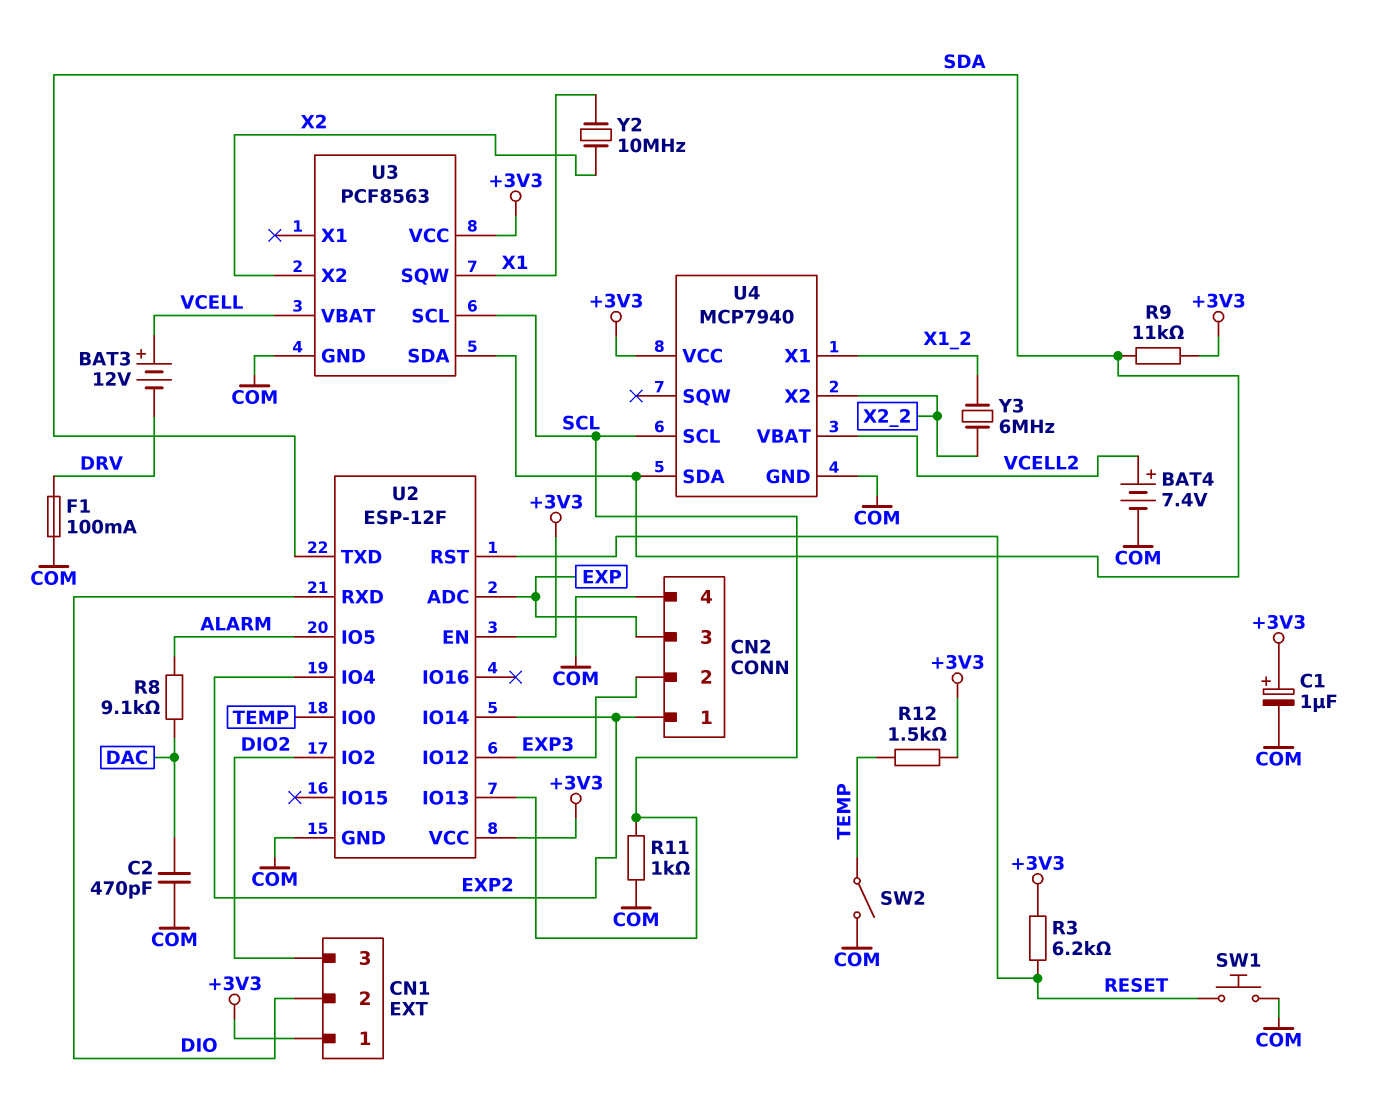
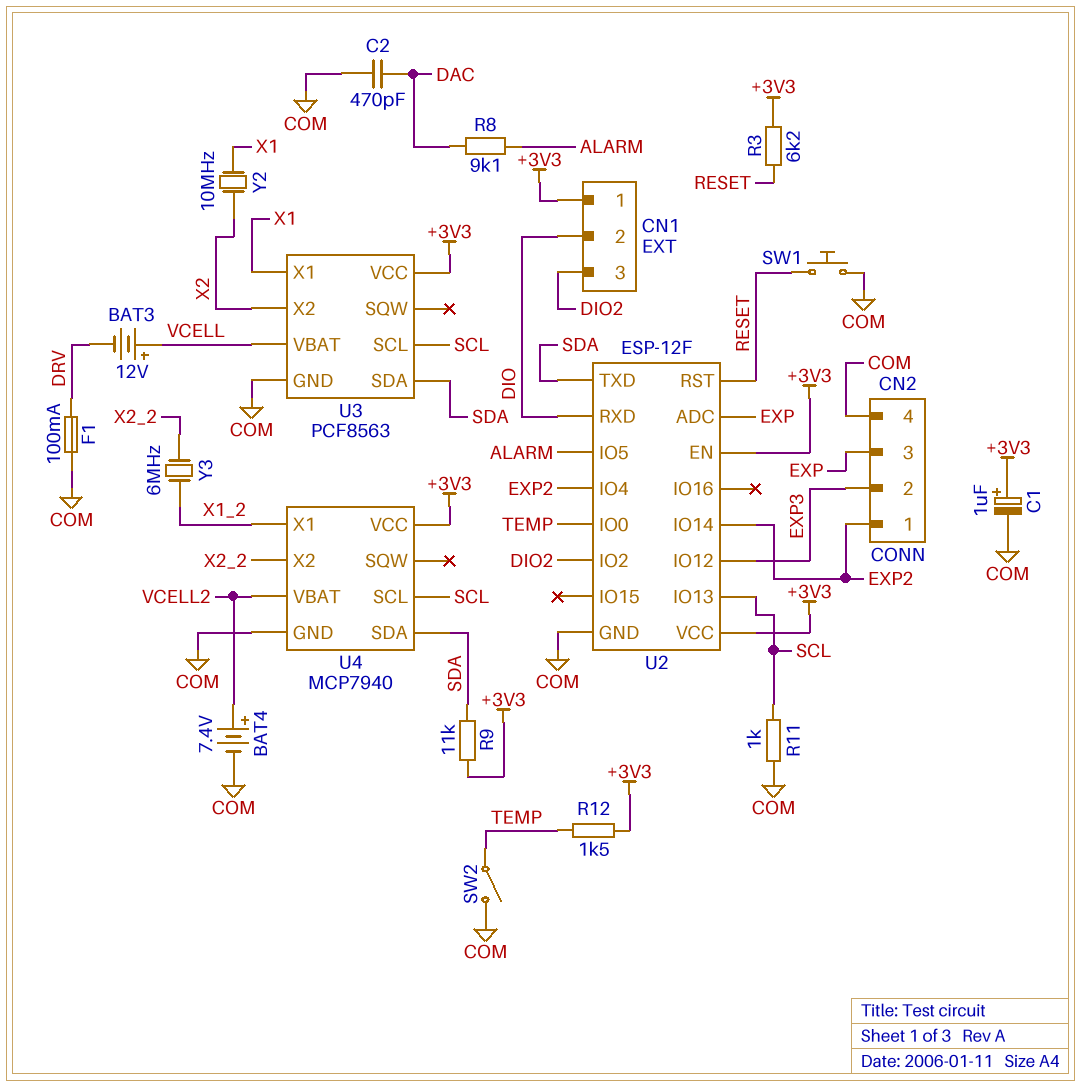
U3 pin SQW: X1 -> none
U3 pin X1: none -> X1

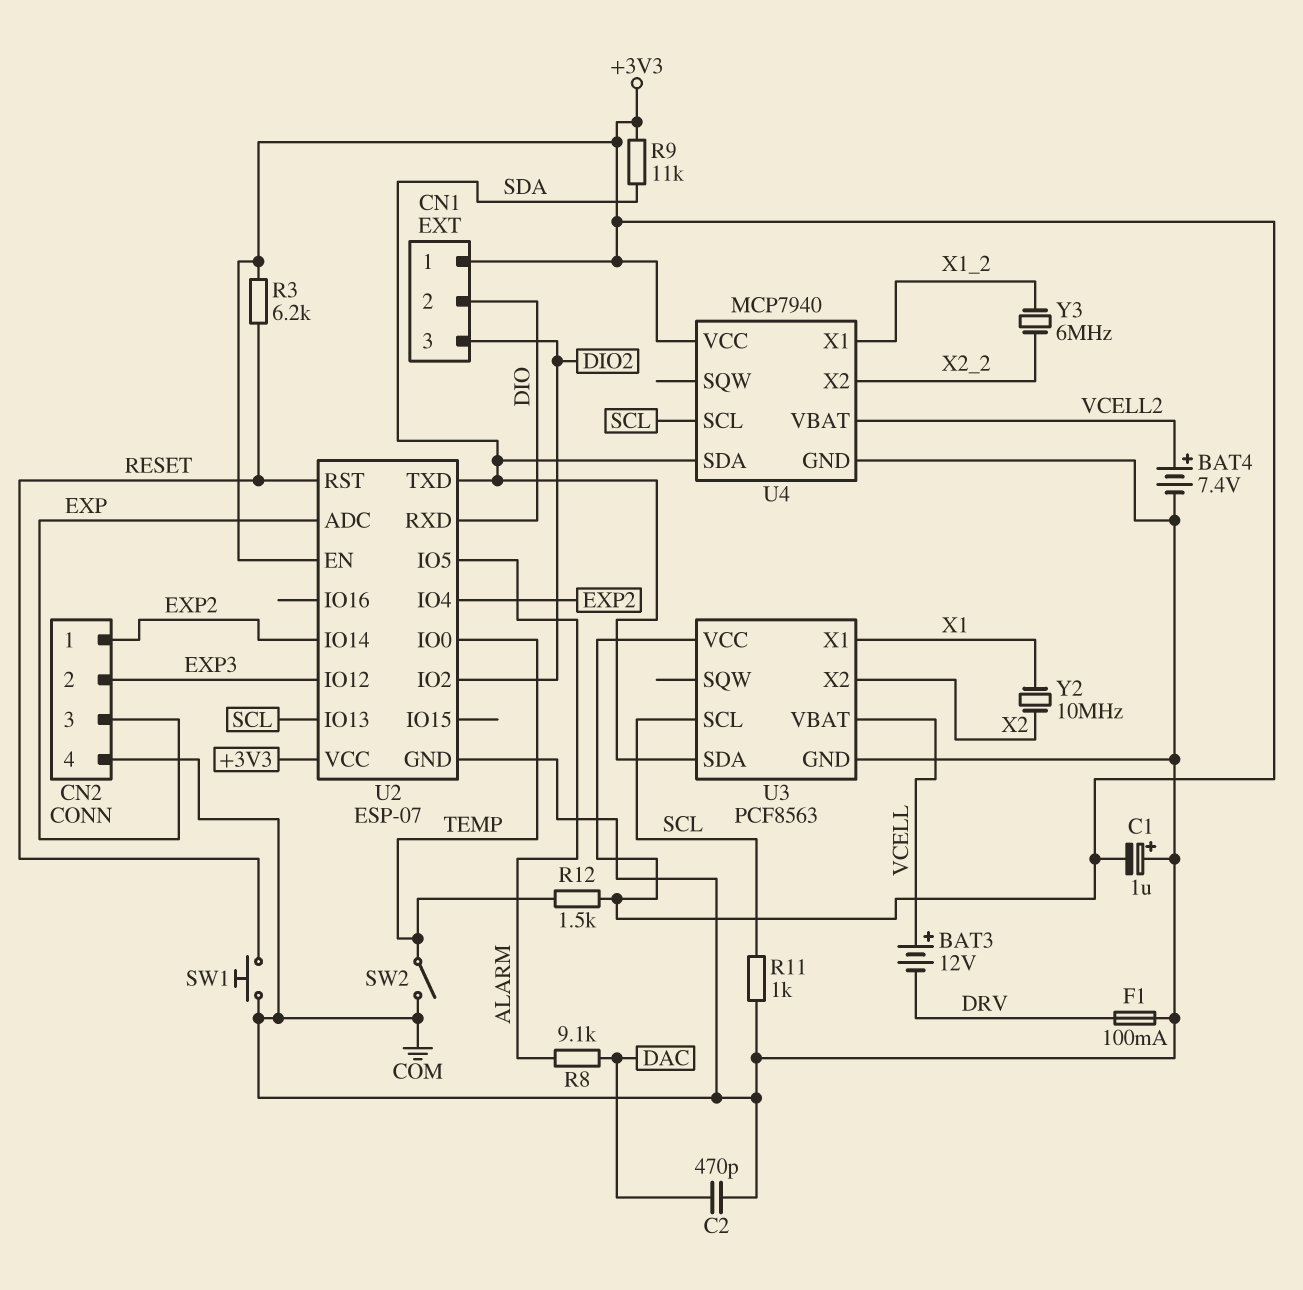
C1: 1uF (plus +3V3, minus COM) -> 1uF (plus COM, minus +3V3)
U2: ESP-12F -> ESP-07

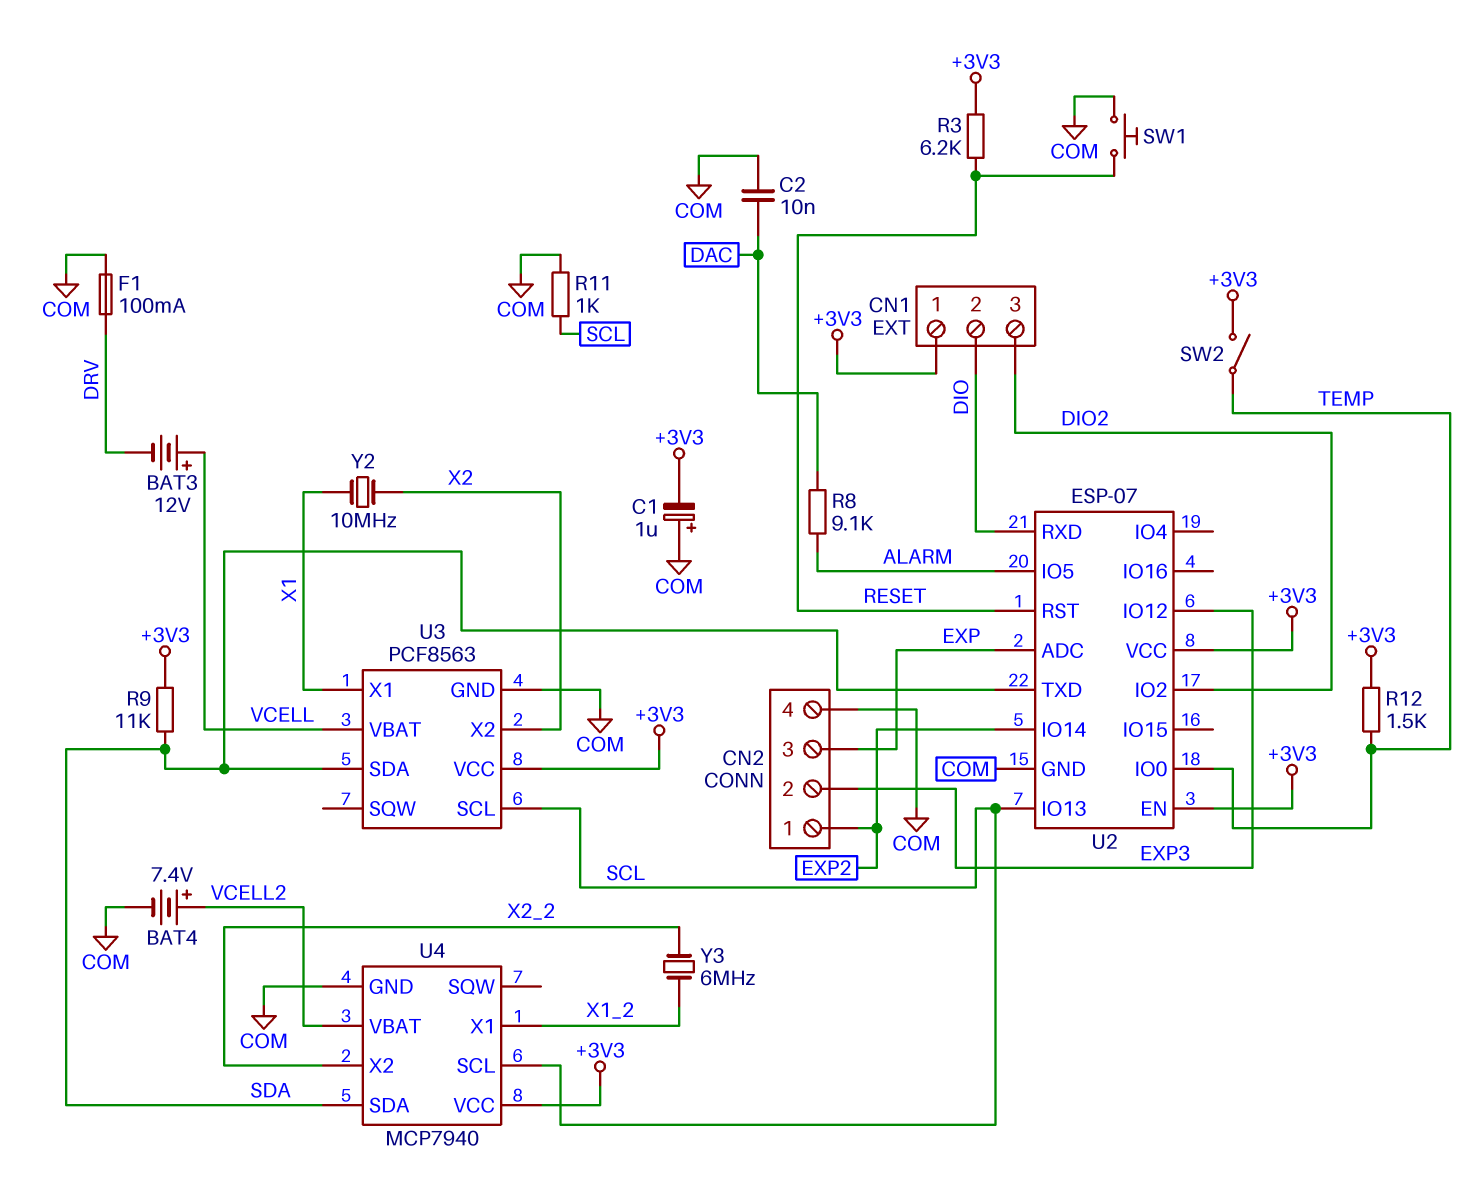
C2: 470pF (COM, DAC) -> 10nF (COM, DAC)
SW2: switch (COM, TEMP) -> switch (+3V3, TEMP)
U2 pin IO4: EXP2 -> none

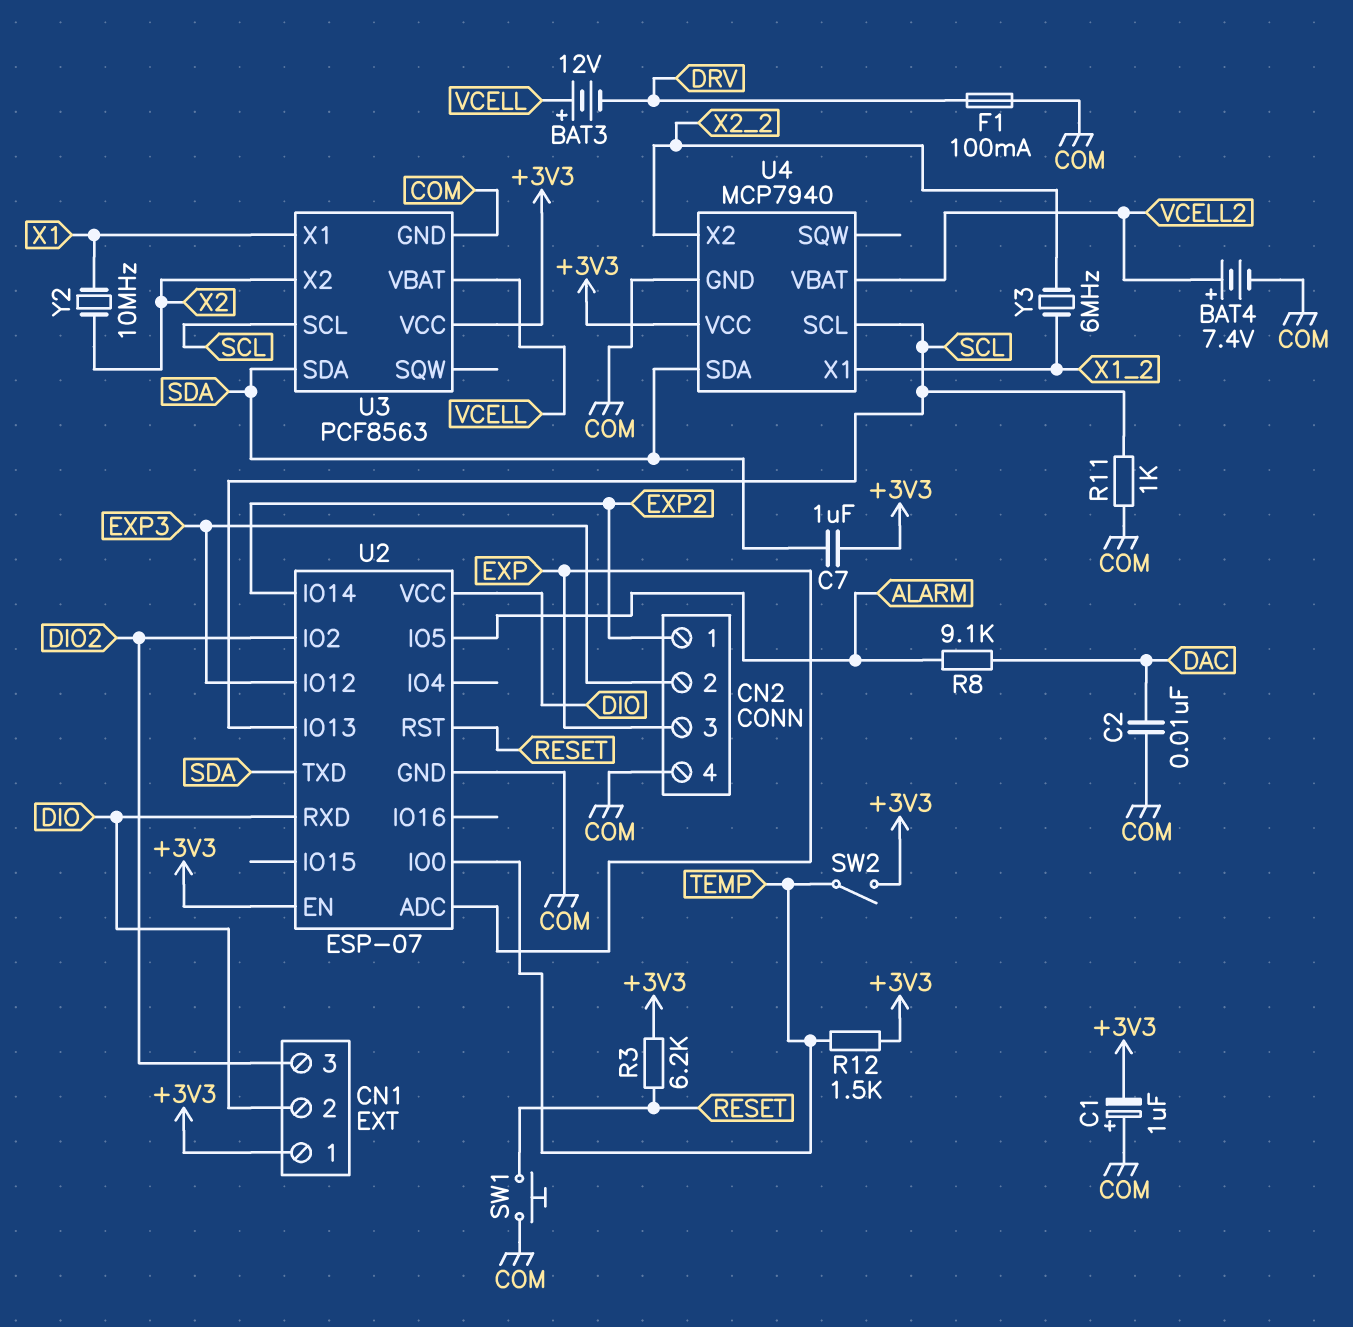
C7: none -> 1uF (+3V3, SDA)
R9: 11k (+3V3, SDA) -> none
U2 pin VCC: +3V3 -> DIO

